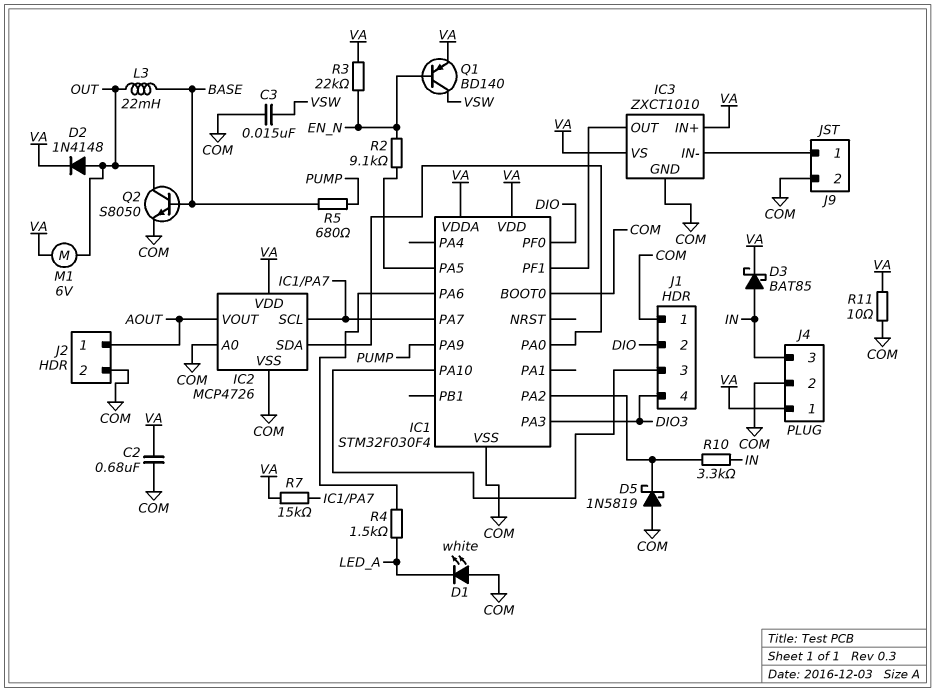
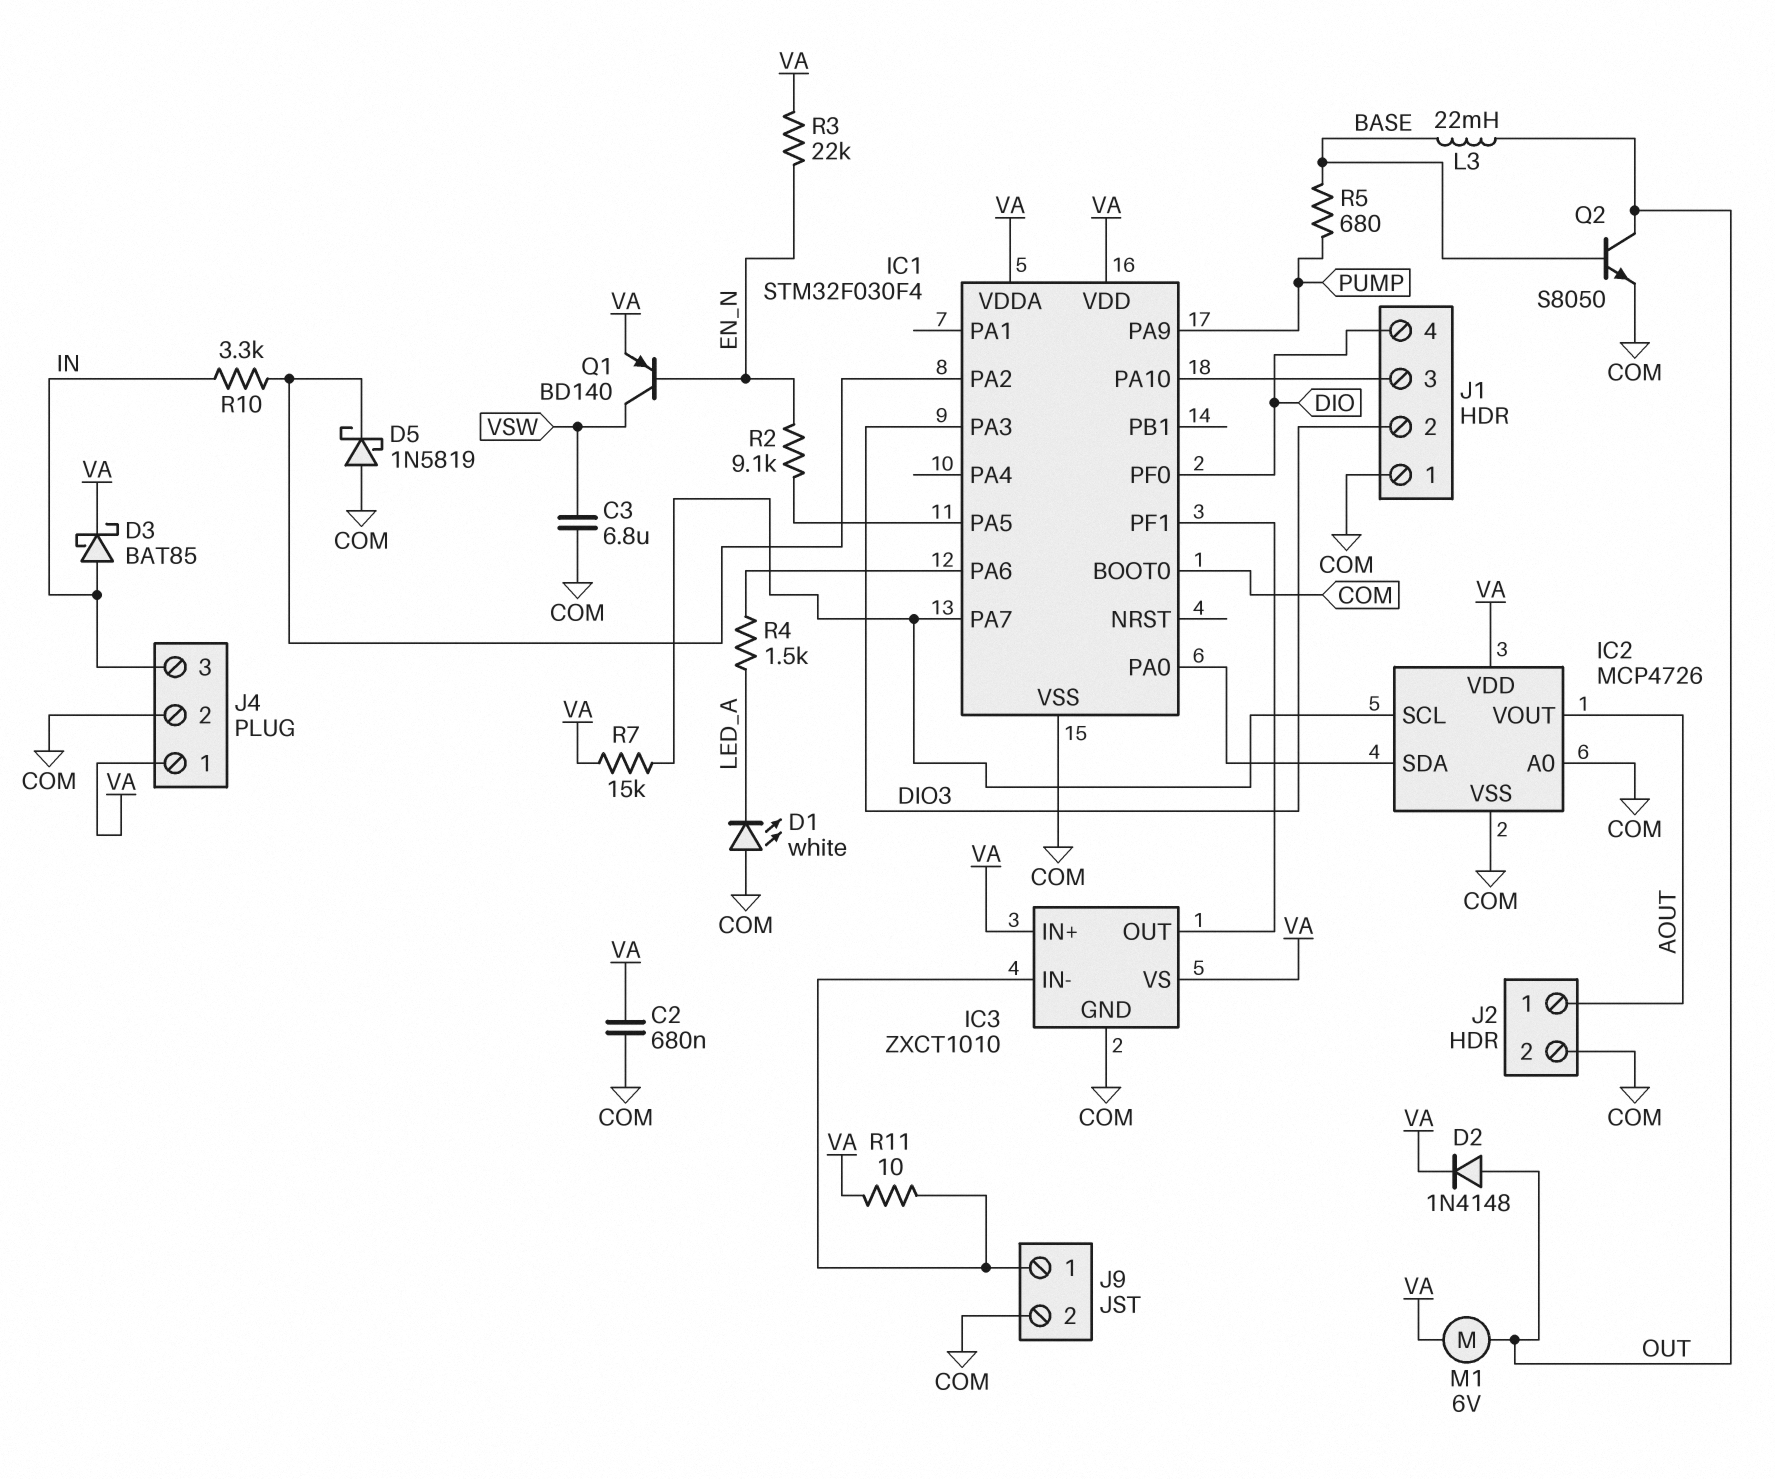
C3: 15nF (COM, VSW) -> 6.8uF (COM, VSW)
J1 pin 2: DIO -> DIO3
J1 pin 4: DIO3 -> DIO
R11: 10 (COM, VA) -> 10 (IC3/IN-, VA)

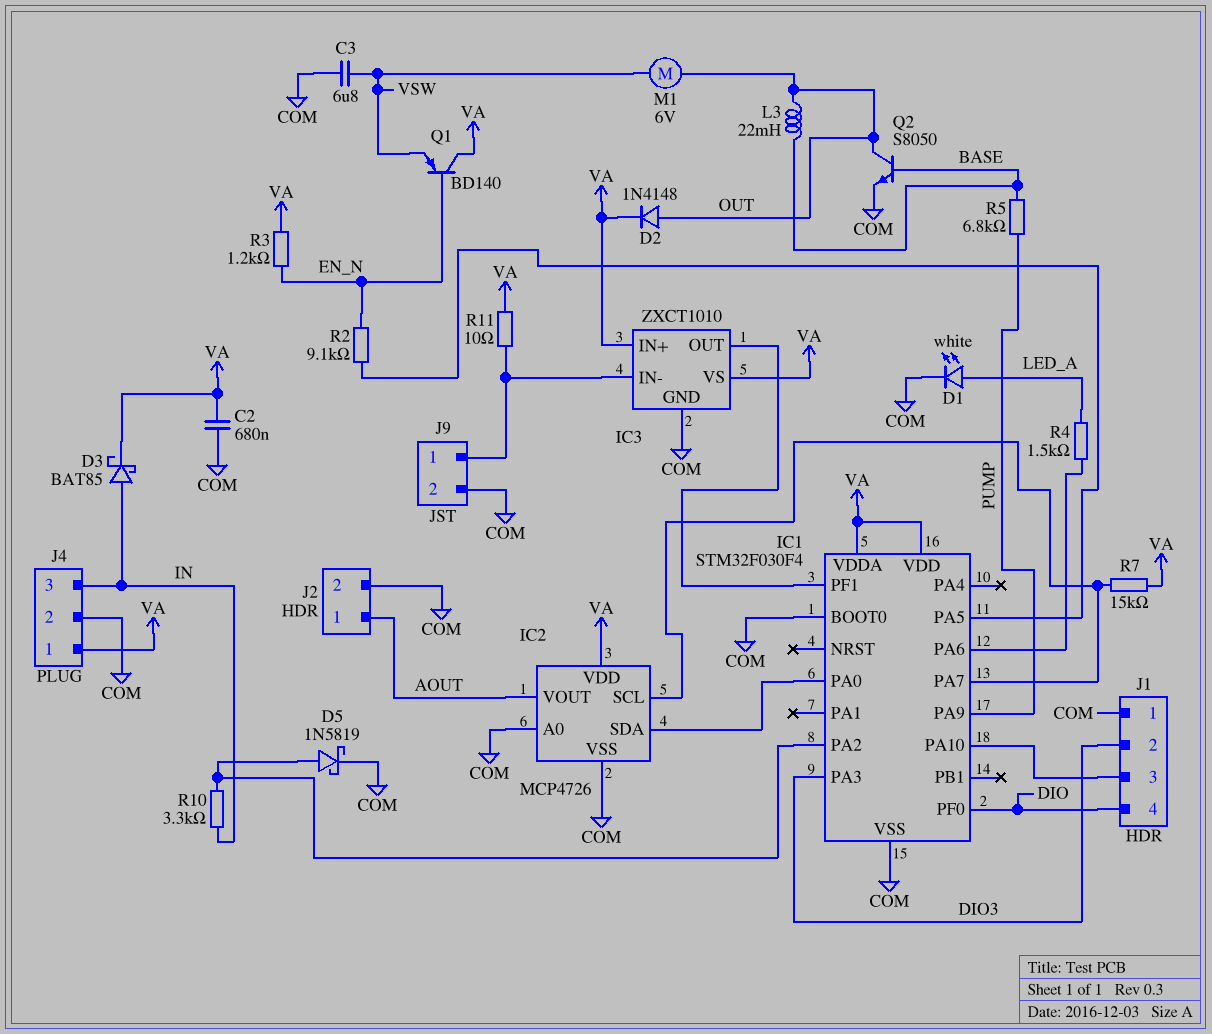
D1: LED white (A COM, K LED_A) -> LED white (A LED_A, K COM)
D5: schottky 1N5819 (A COM, K IC1/PA2) -> schottky 1N5819 (A IC1/PA2, K COM)
M1: motor 6V (OUT, VA) -> motor 6V (OUT, VSW)
Q1: PNP BD140 (B EN_N, C VSW, E VA) -> PNP BD140 (B EN_N, C VA, E VSW)
R3: 22k (EN_N, VA) -> 1.2k (EN_N, VA)
R5: 680 (BASE, PUMP) -> 6.8k (BASE, PUMP)

